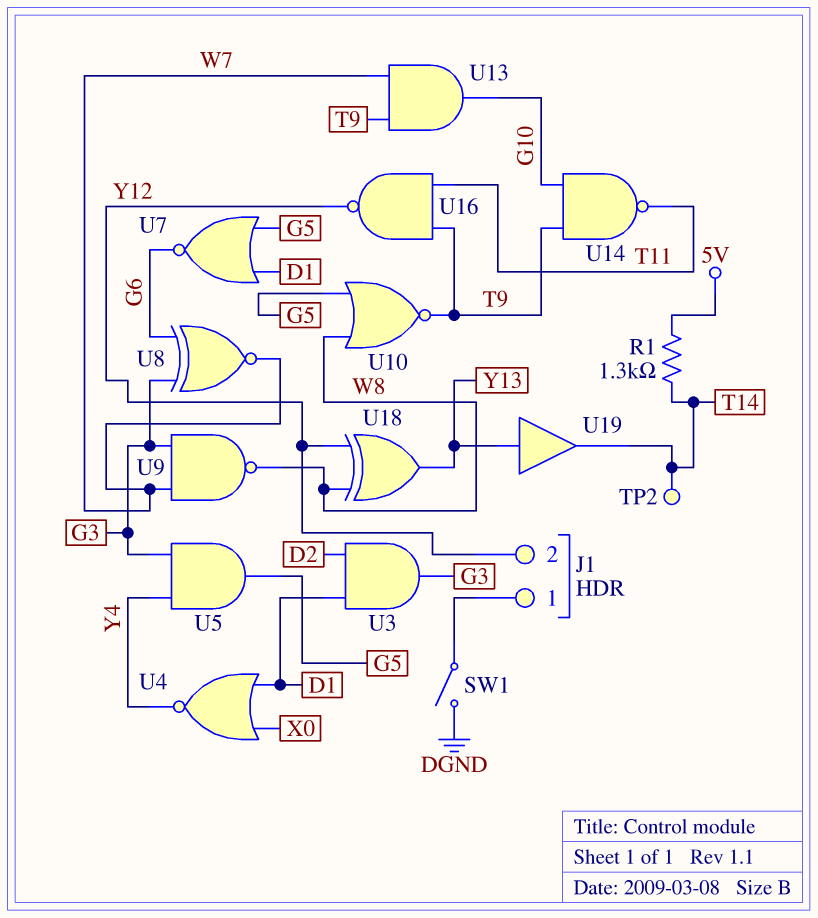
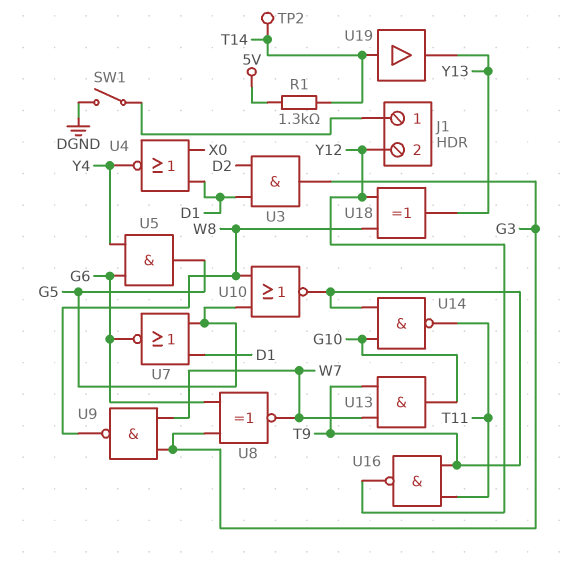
U5: AND (in G3, in Y4, out G5) -> AND (in G6, in Y4, out G5)
U19: buffer (in Y13, out T14) -> buffer (in T14, out Y13)

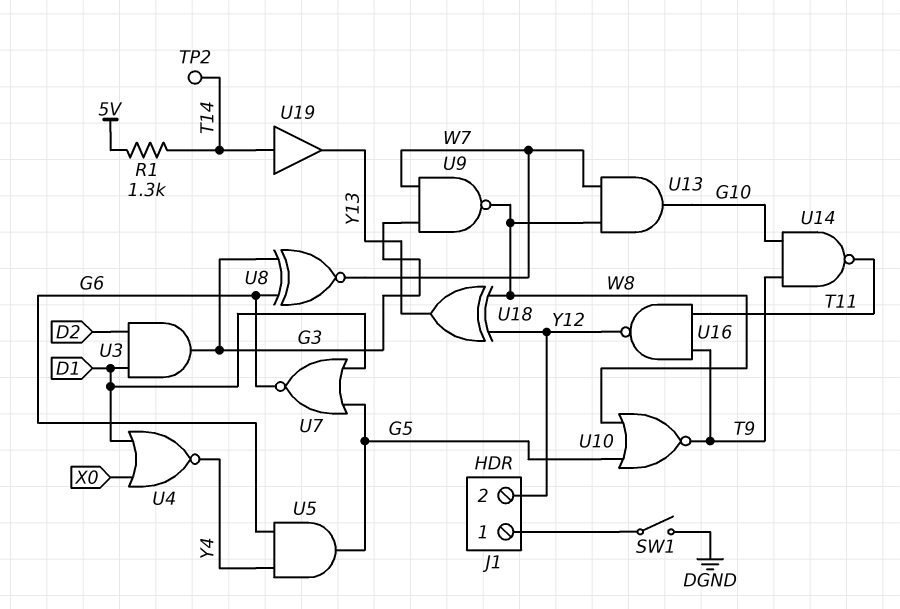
U13: AND (in T9, in W7, out G10) -> AND (in W7, in W8, out G10)

